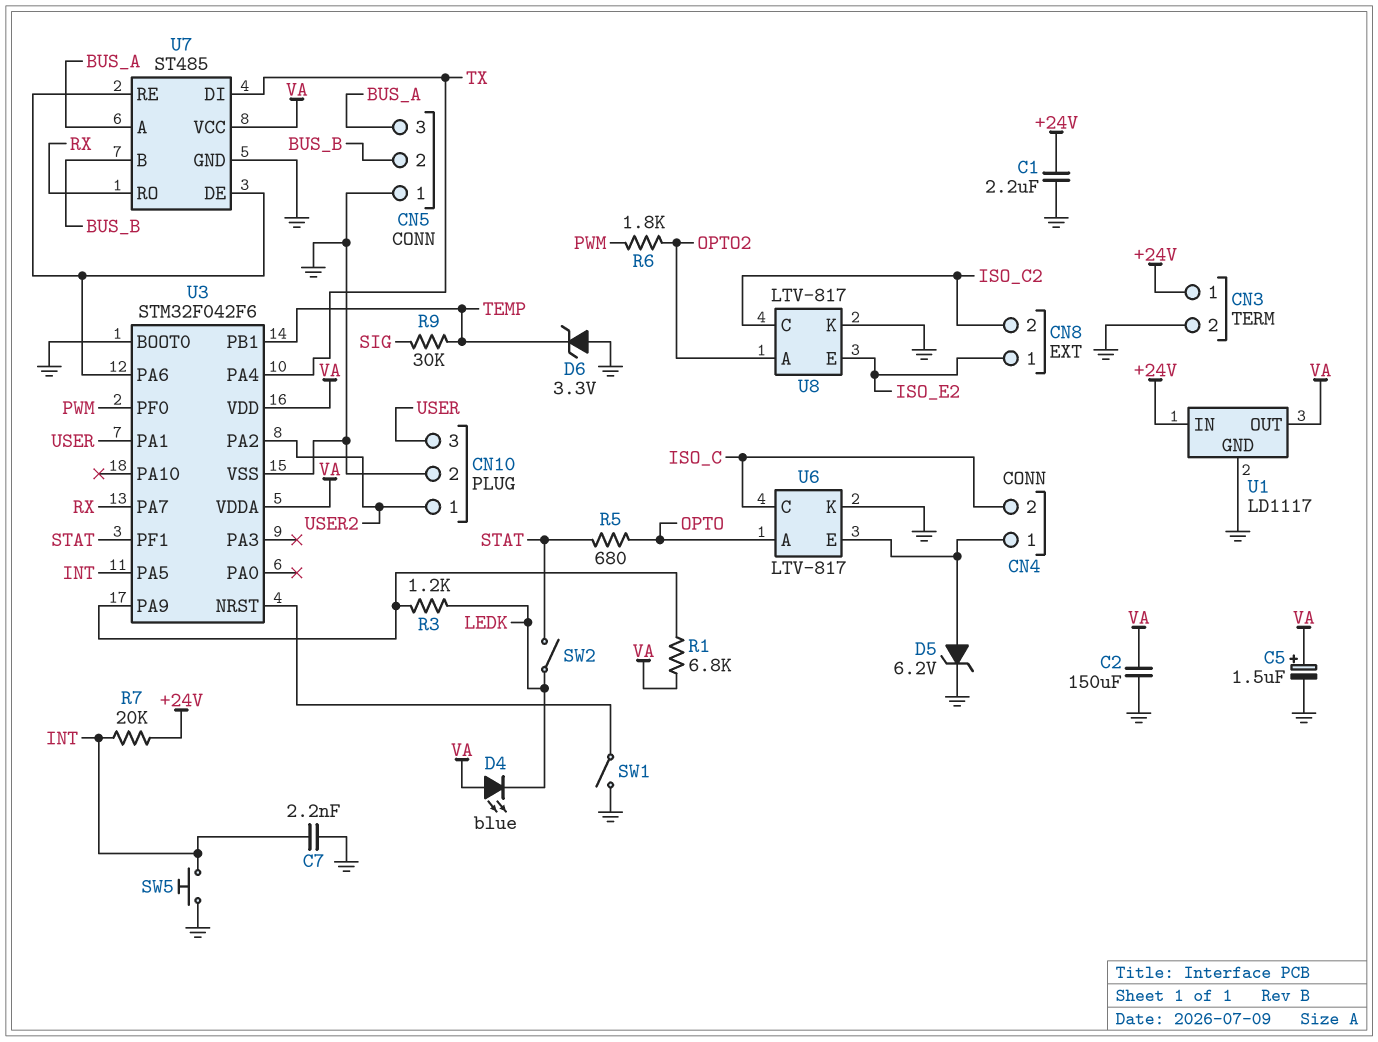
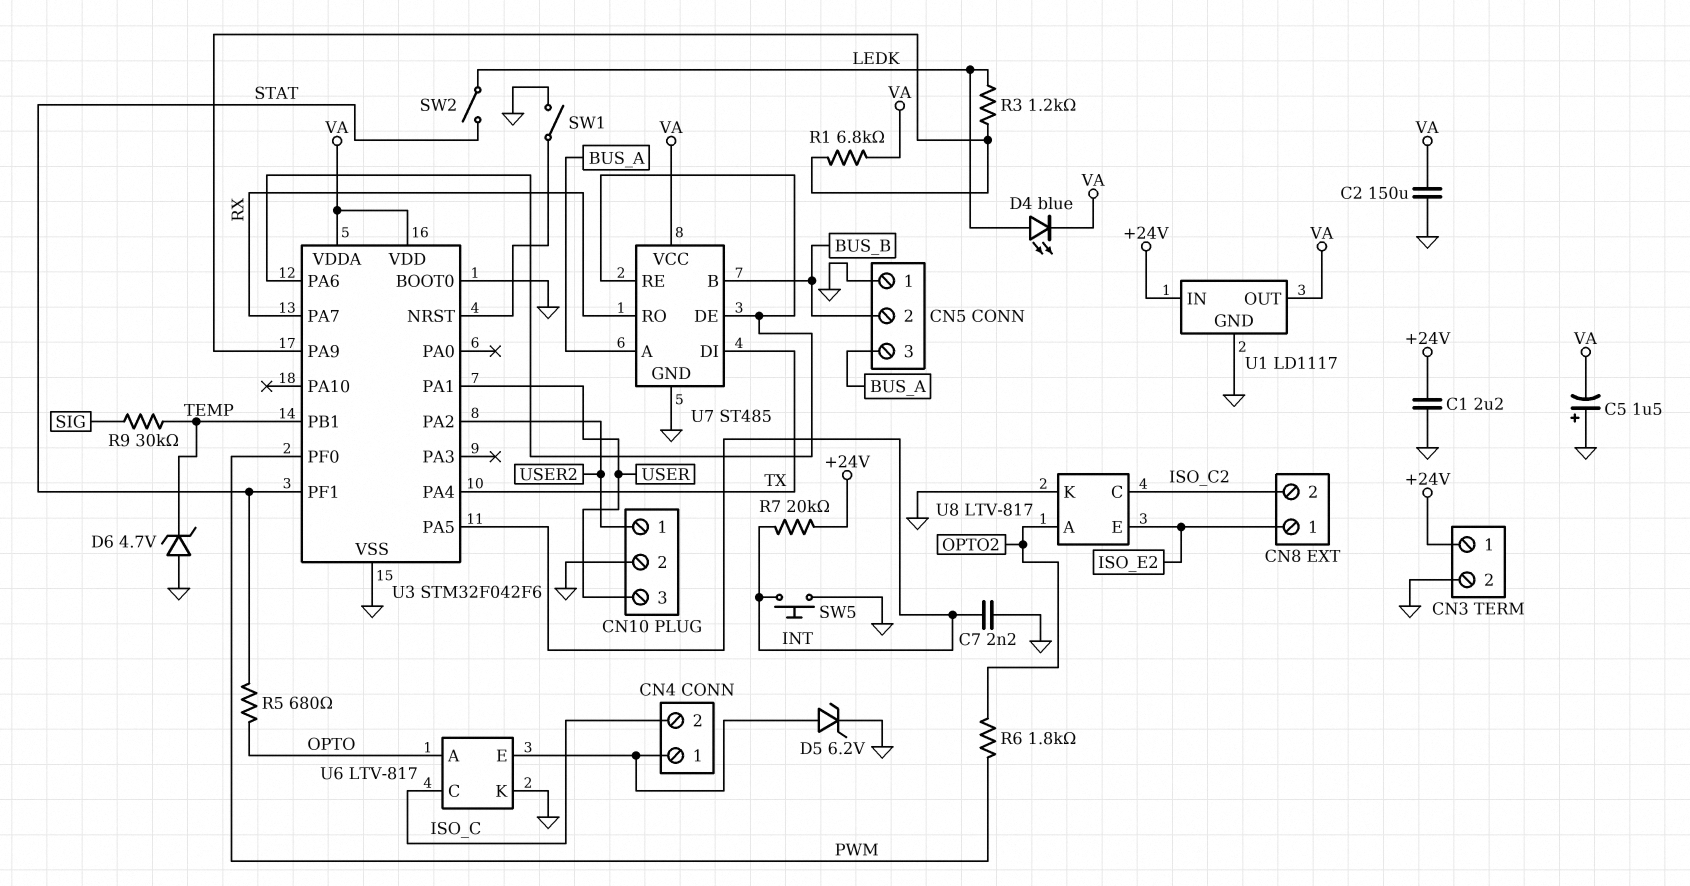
C5: 1.5uF (plus VA, minus GND) -> 1.5uF (plus GND, minus VA)
D4: LED blue (A VA, K LEDK) -> LED blue (A LEDK, K VA)
D6: zener 3.3V (A GND, K TEMP) -> zener 4.7V (A GND, K TEMP)

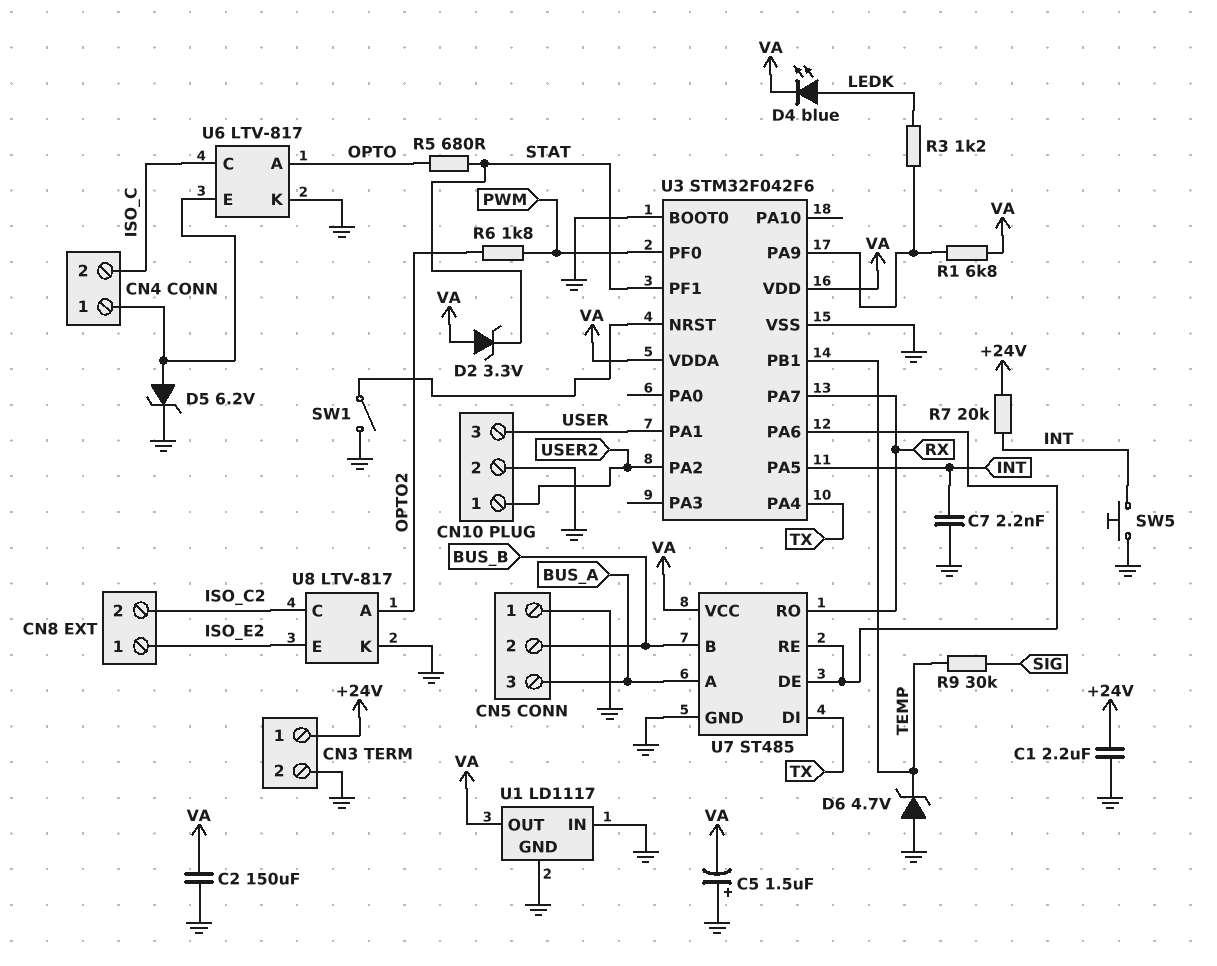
D2: none -> zener 3.3V (A VA, K STAT)
SW2: switch (LEDK, STAT) -> none
U1 pin IN: +24V -> GND

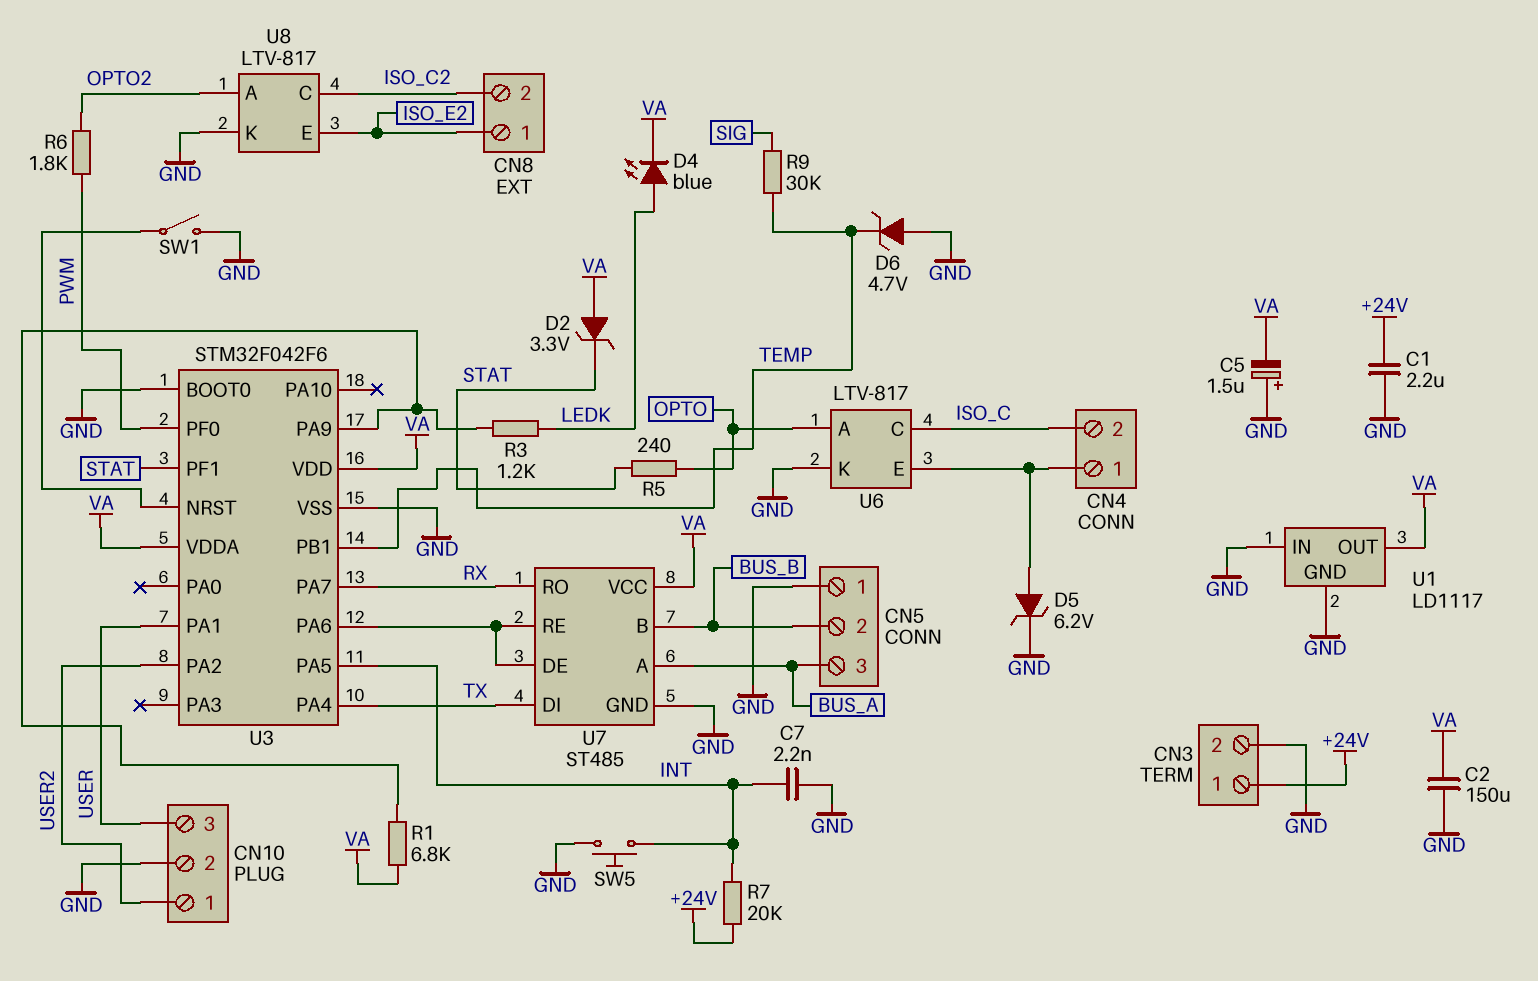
R5: 680 (OPTO, STAT) -> 240 (OPTO, STAT)

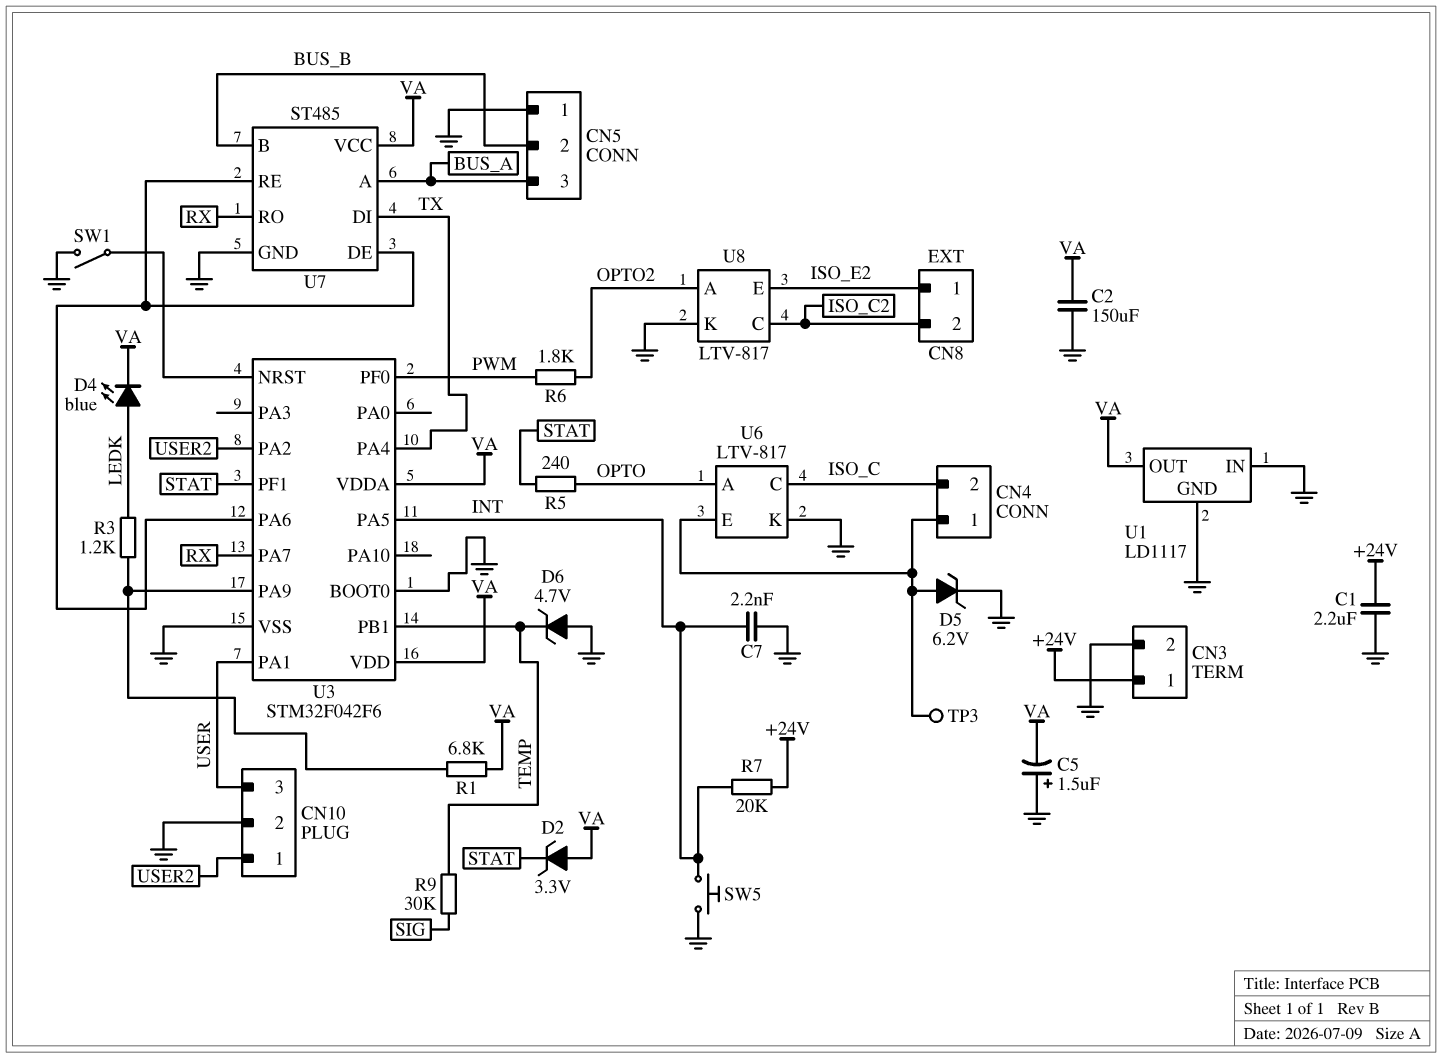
TP3: none -> test point (CN4/1)

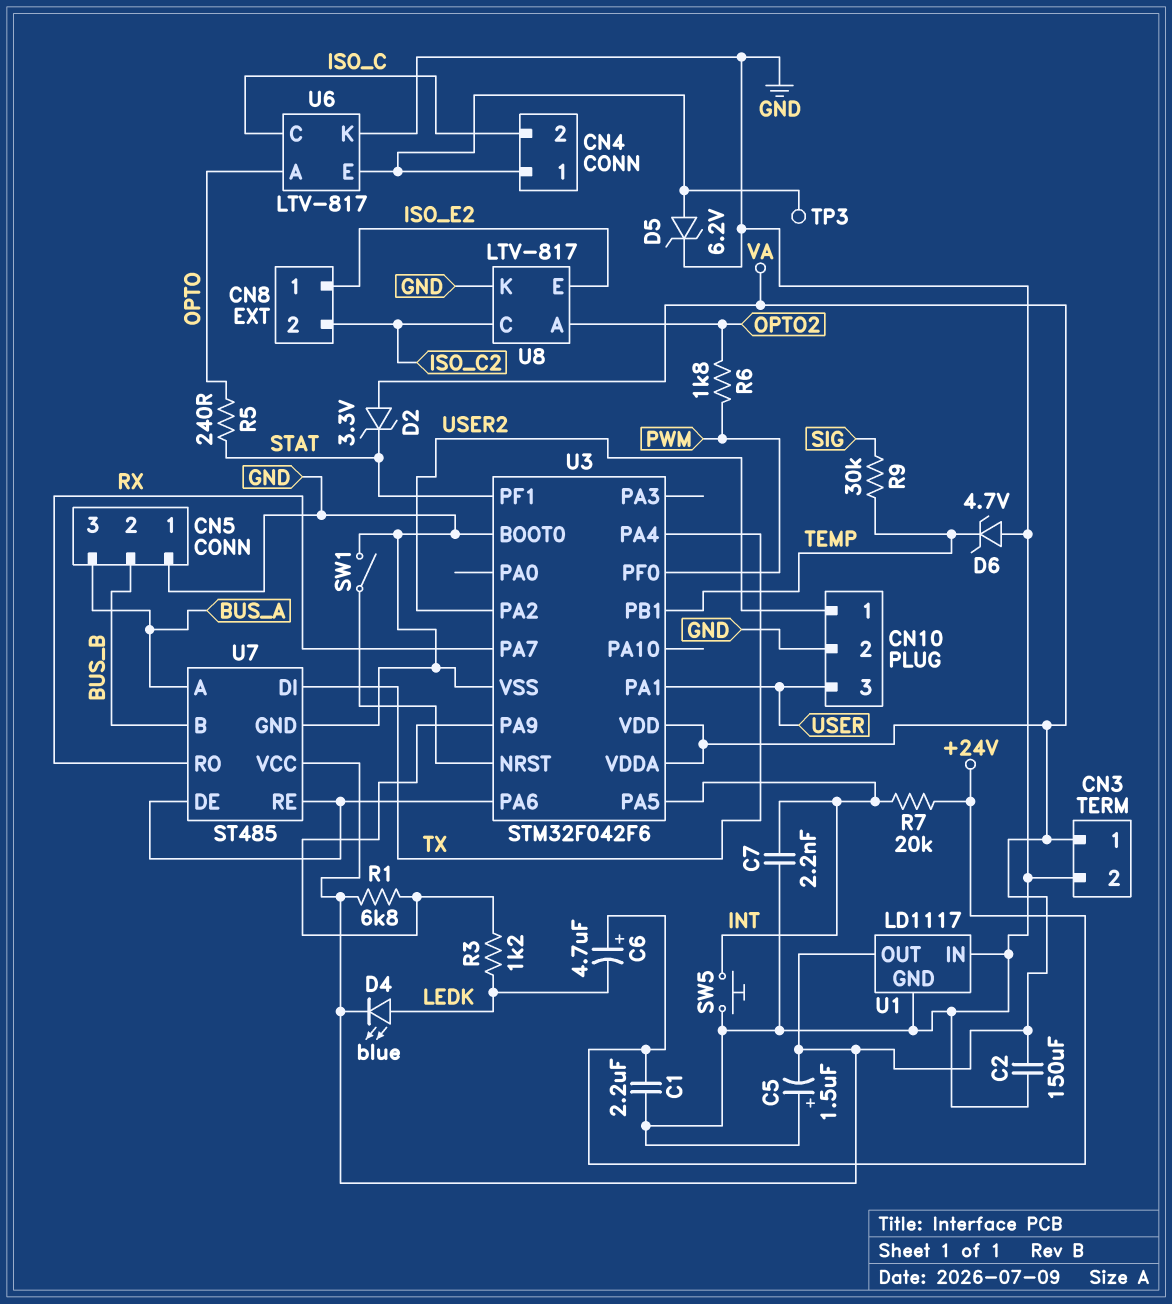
C6: none -> 4.7uF (plus +24V, minus LEDK)
CN3 pin 1: +24V -> VA

